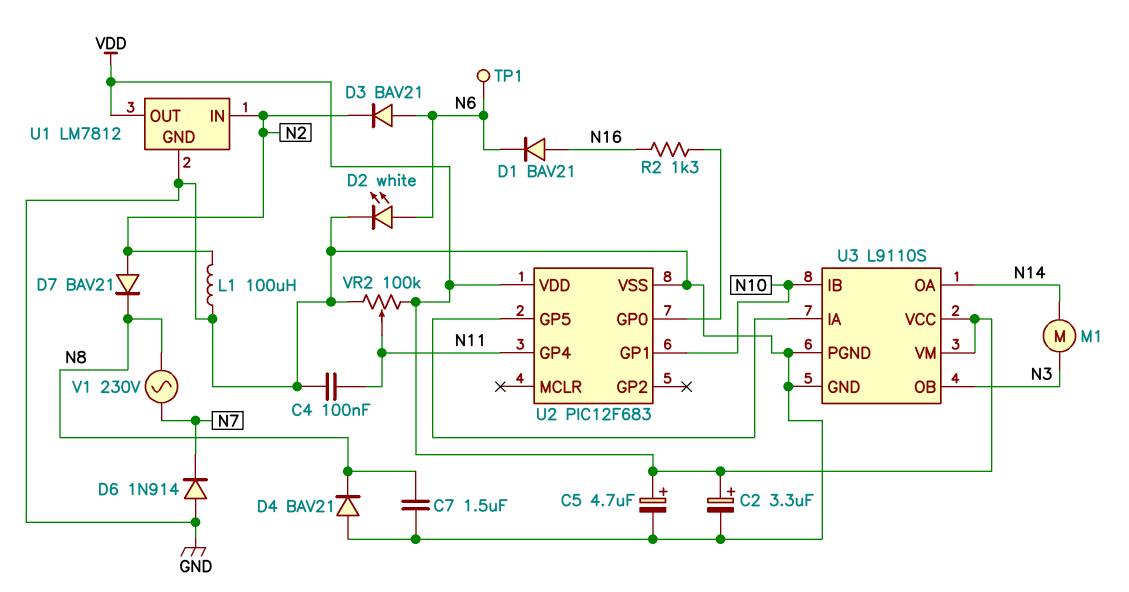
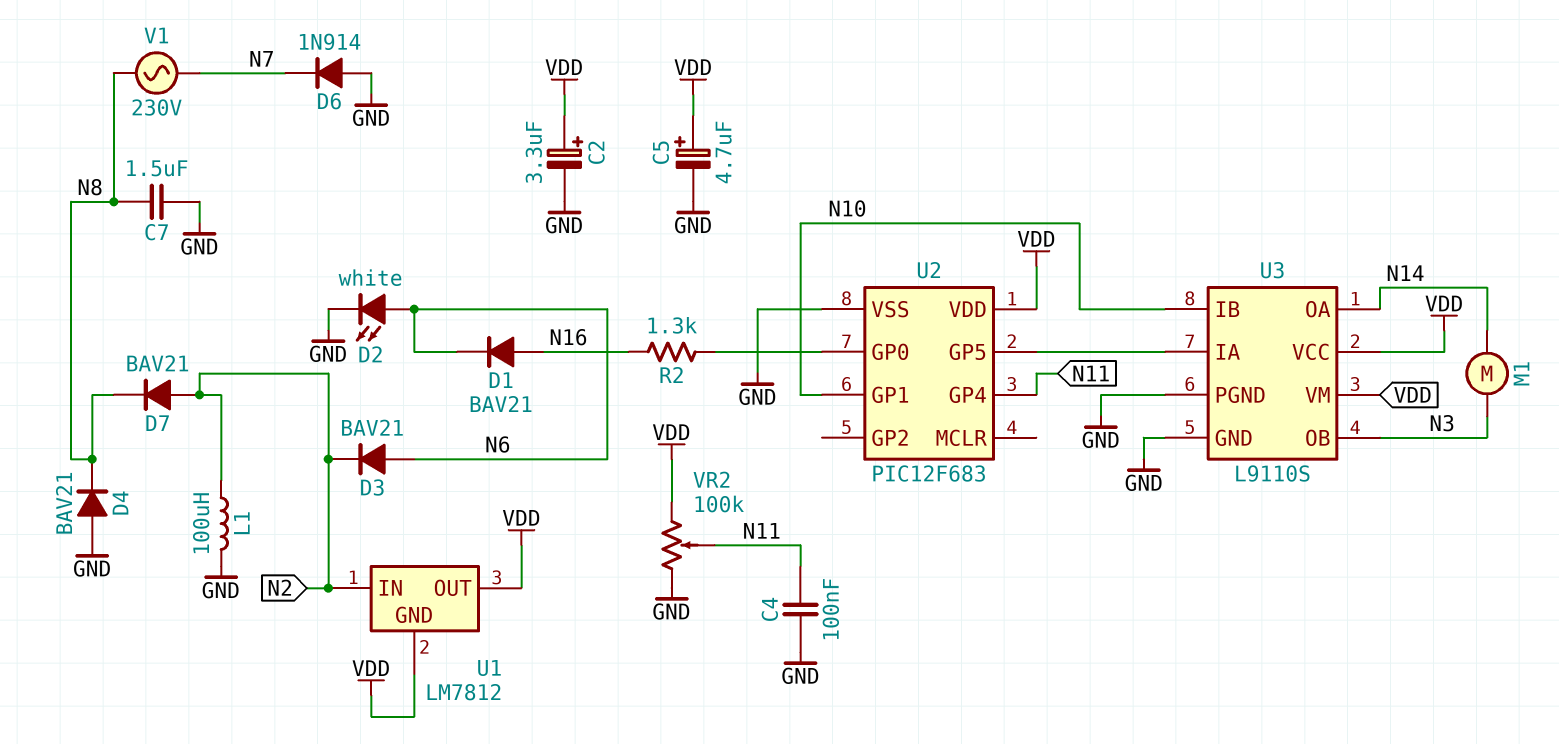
TP1: test point (N6) -> none
U1 pin GND: GND -> VDD

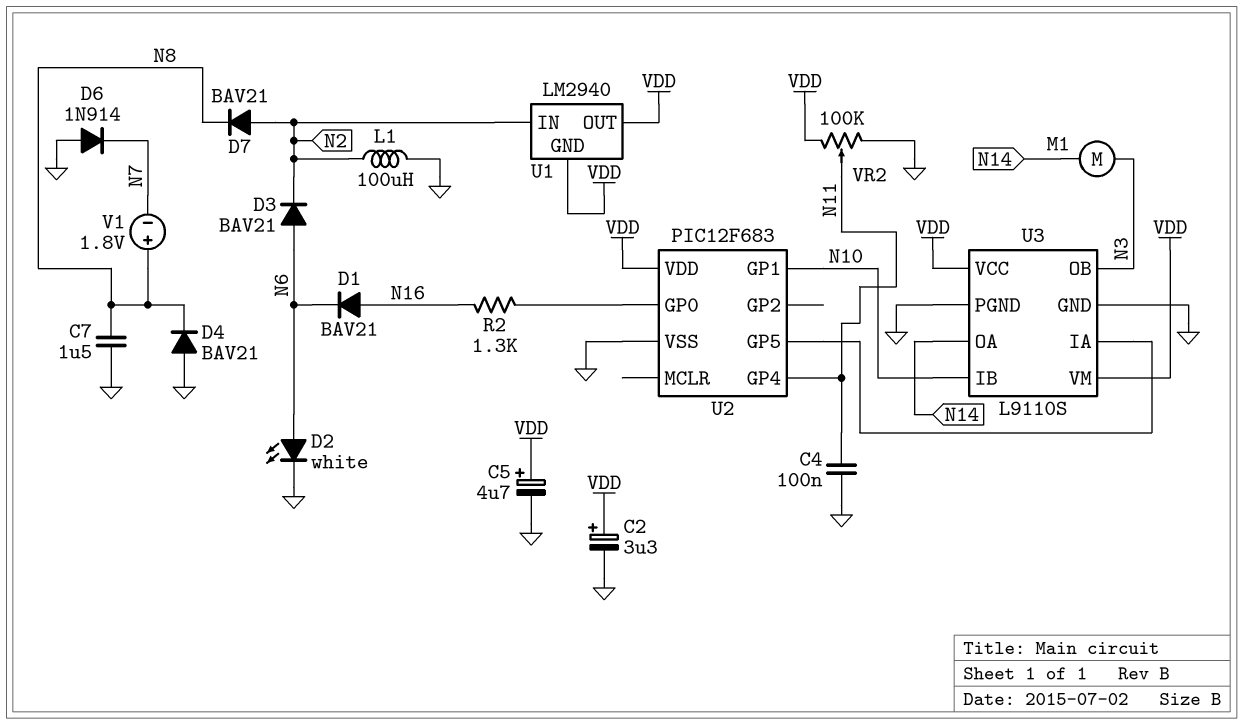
U1: LM7812 -> LM2940
V1: AC 230V (N7, N8) -> 1.8V (plus N8, minus N7)

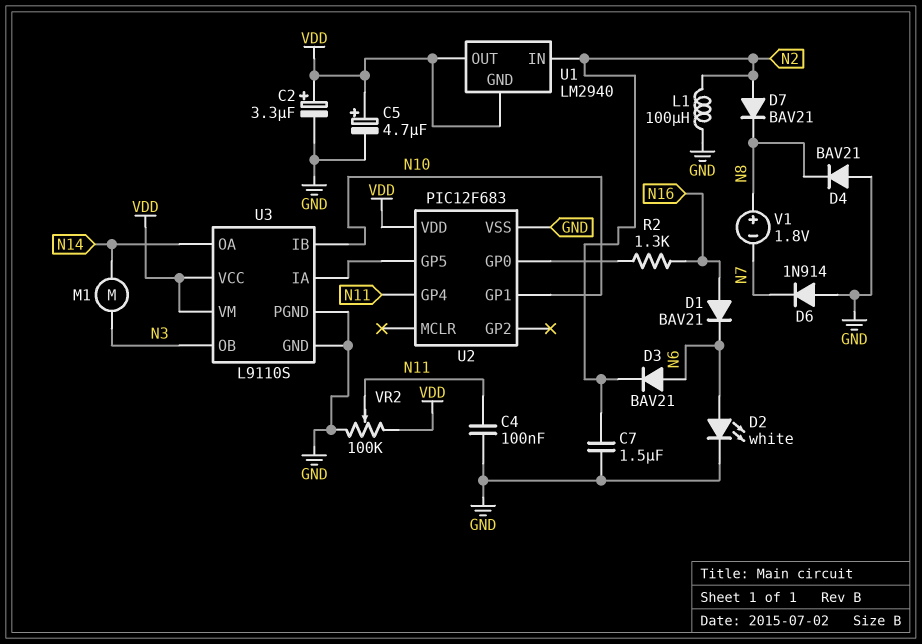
C7: 1.5uF (GND, N8) -> 1.5uF (GND, N2)

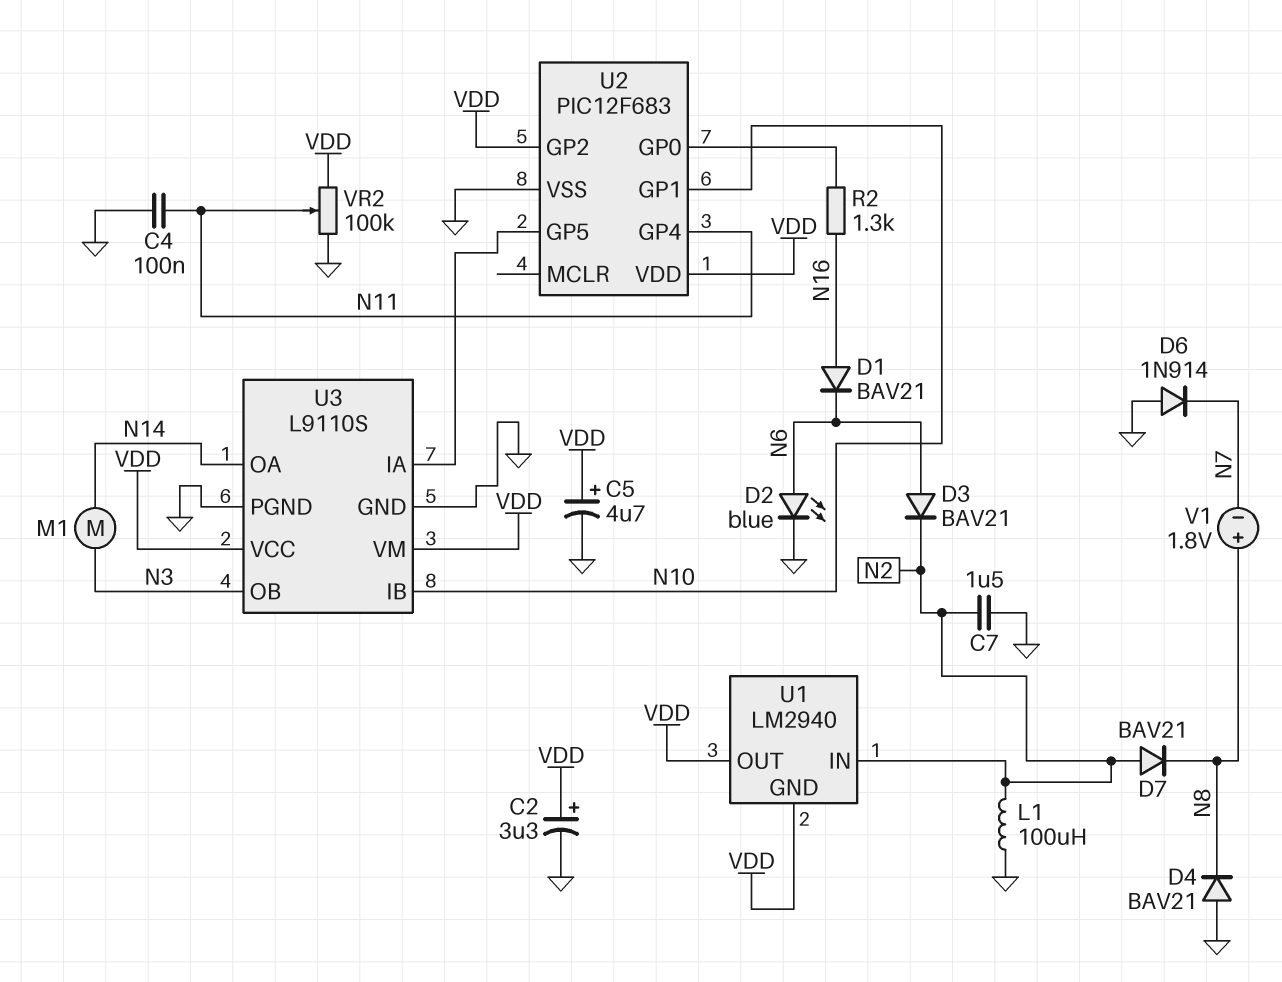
D2: LED white (A N6, K GND) -> LED blue (A N6, K GND)
U2 pin GP2: none -> VDD

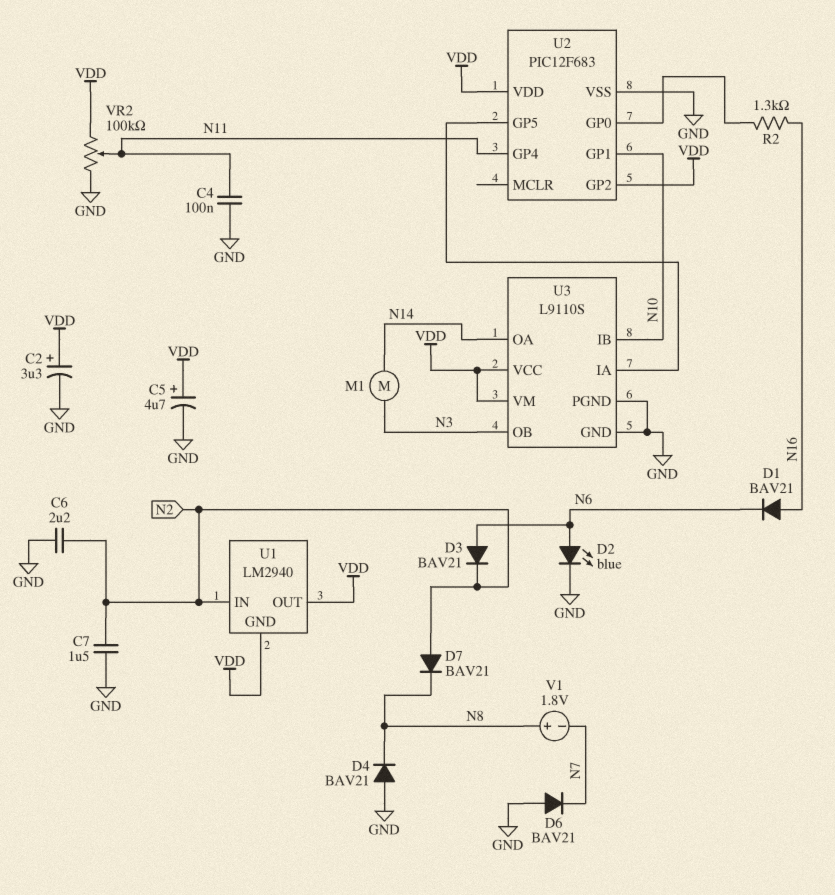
C6: none -> 2.2uF (GND, N2)
D6: diode 1N914 (A GND, K N7) -> diode BAV21 (A GND, K N7)
L1: 100uH (GND, N2) -> none

